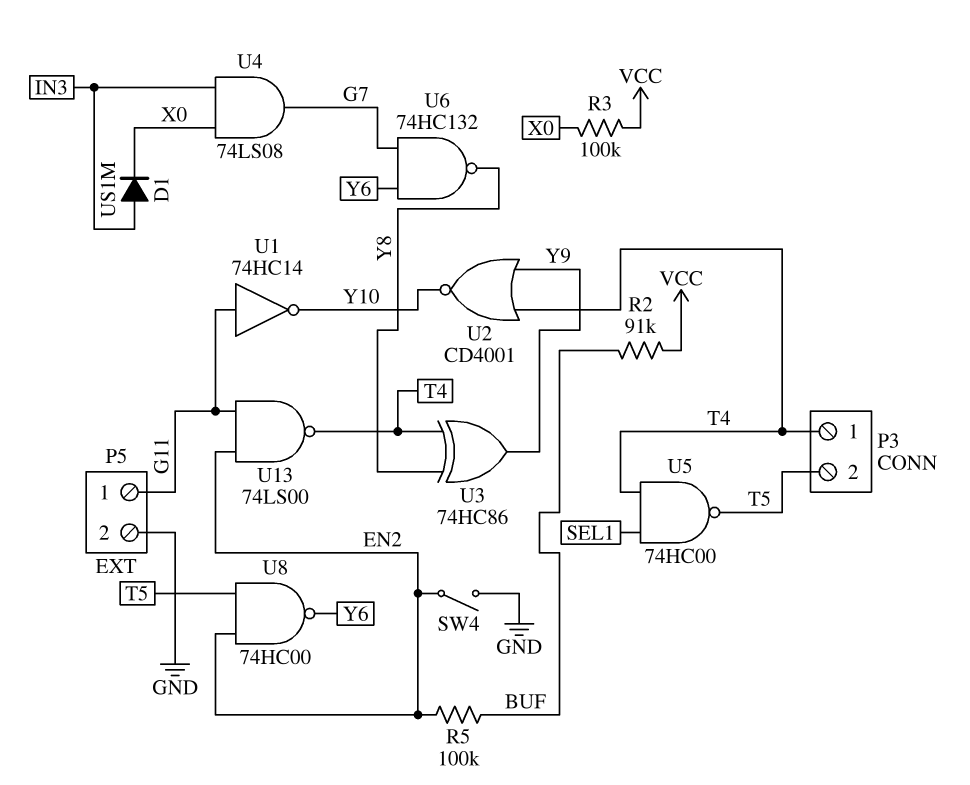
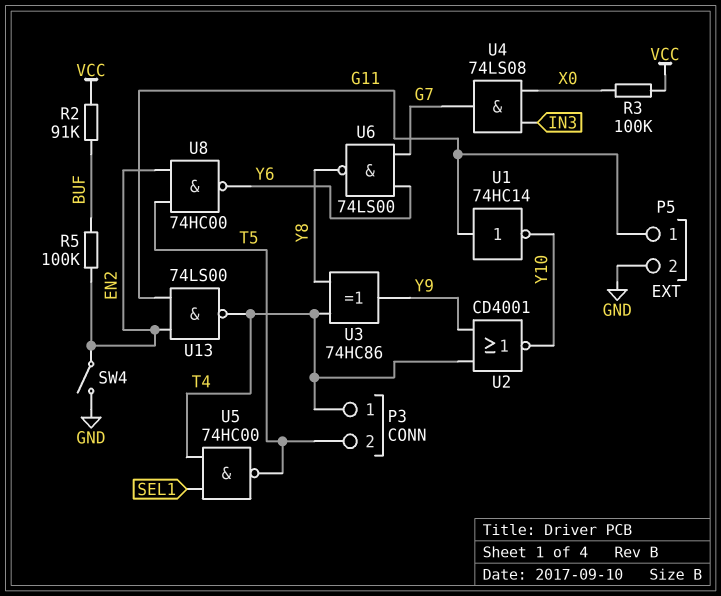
D1: diode US1M (A IN3, K X0) -> none
U6: NAND 74HC132 (in G7, in Y6, out Y8) -> NAND 74LS00 (in G7, in Y6, out Y8)

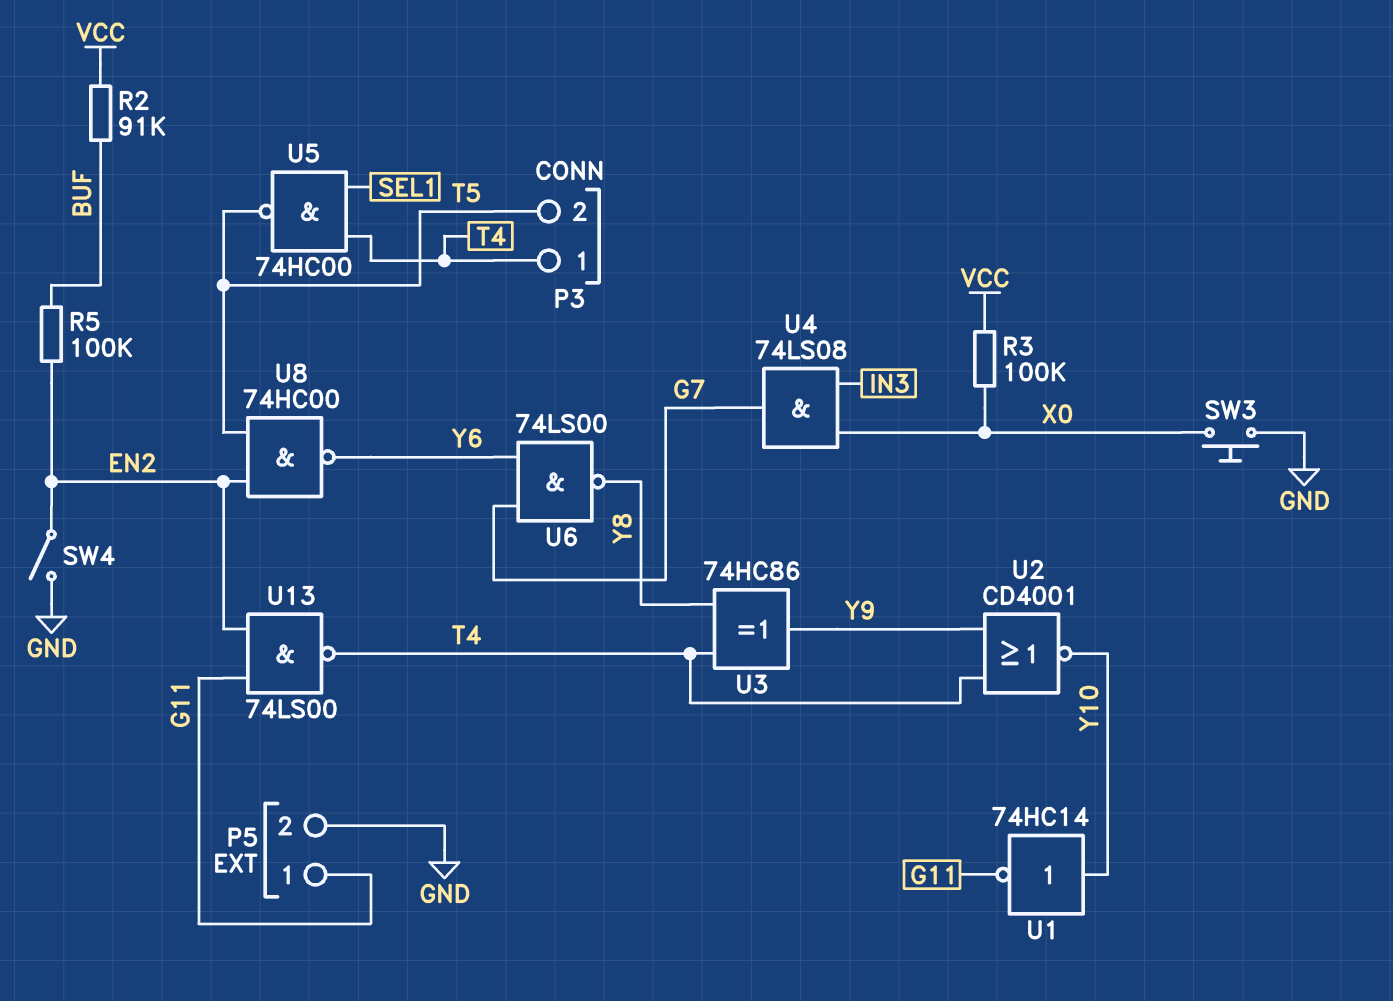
SW3: none -> button (GND, X0)
U1: NOT 74HC14 (in G11, out Y10) -> NOT 74HC14 (in Y10, out G11)

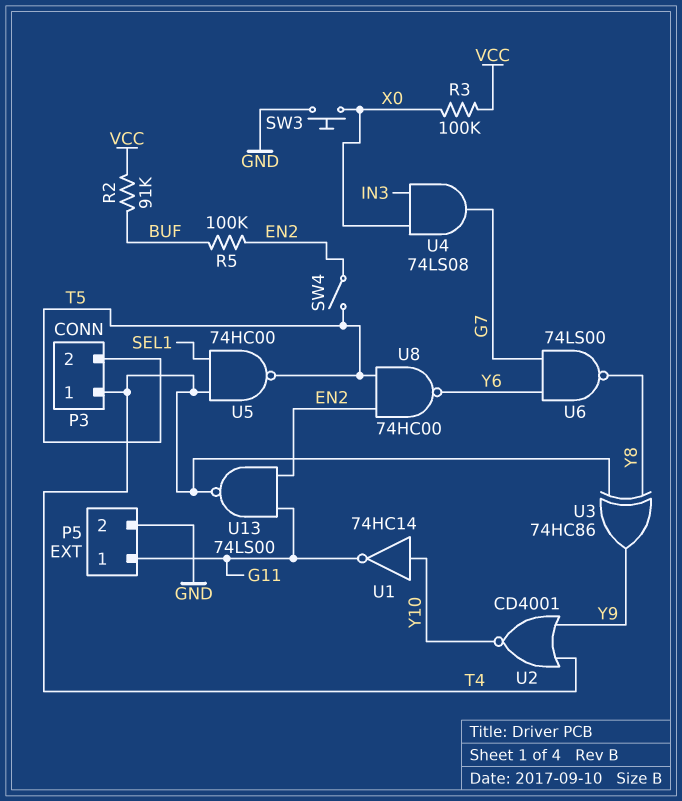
SW4: switch (EN2, GND) -> switch (EN2, T5)

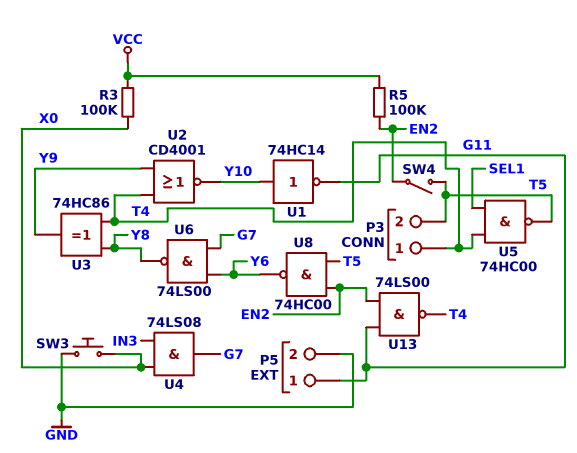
R2: 91k (BUF, VCC) -> none
R5: 100k (BUF, EN2) -> 100k (EN2, VCC)

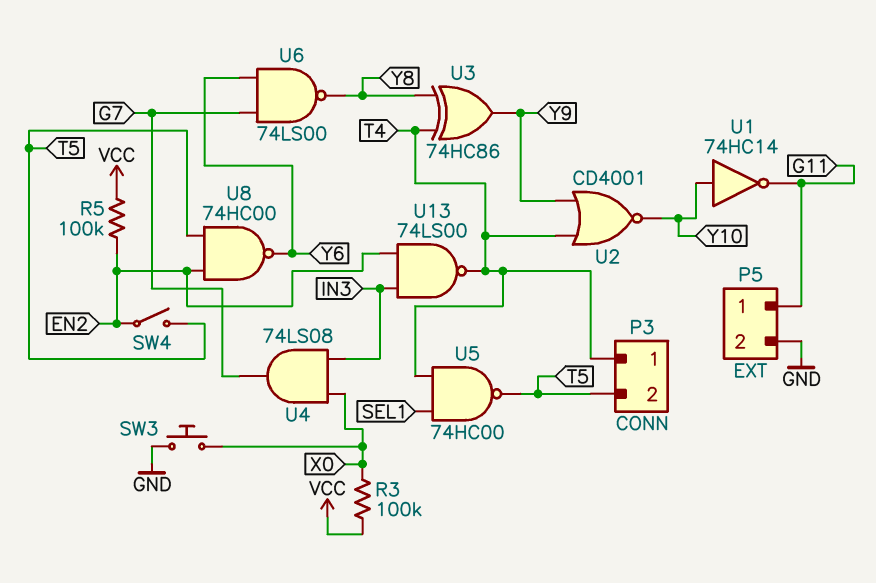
U13: NAND 74LS00 (in EN2, in G11, out T4) -> NAND 74LS00 (in EN2, in IN3, out T4)

